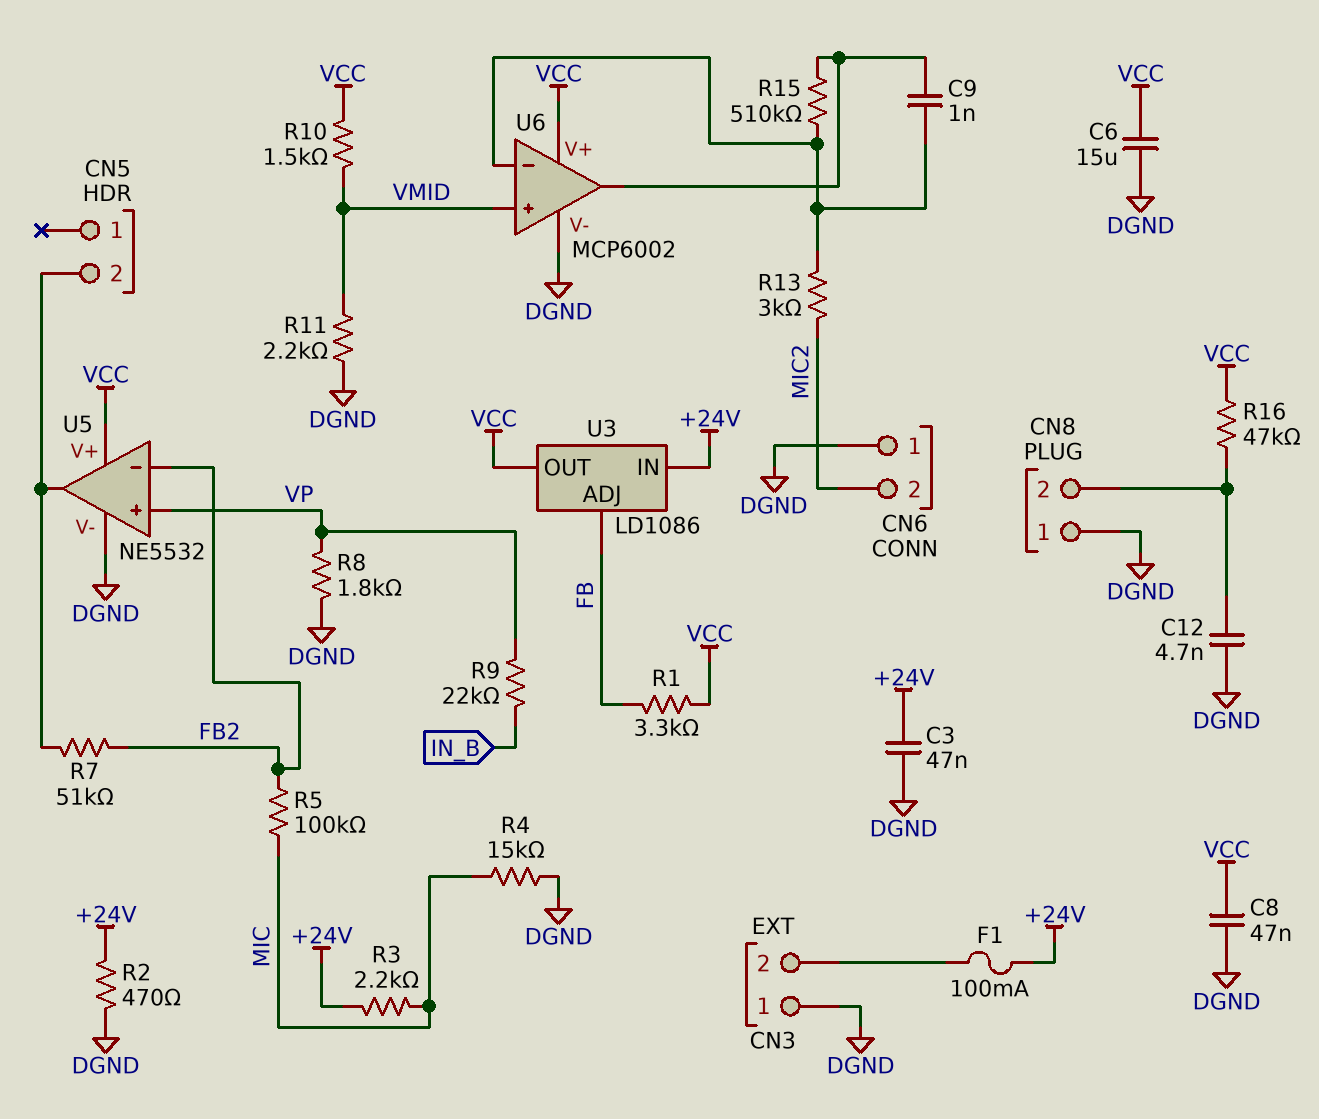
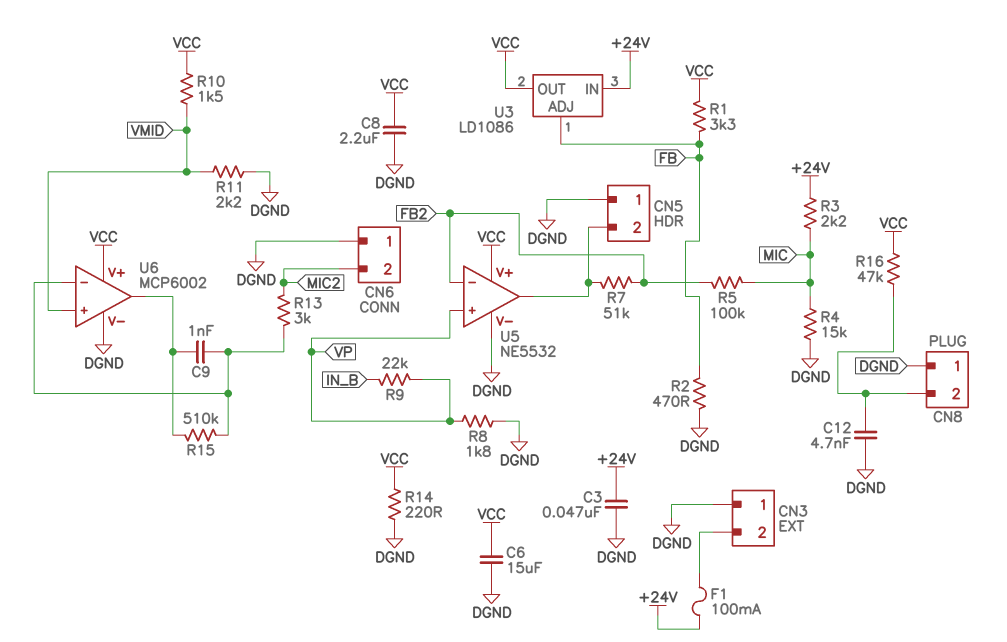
C8: 47nF (DGND, VCC) -> 2.2uF (DGND, VCC)
CN5 pin 1: none -> DGND
R2: 470 (+24V, DGND) -> 470 (DGND, FB)
R14: none -> 220 (DGND, VCC)

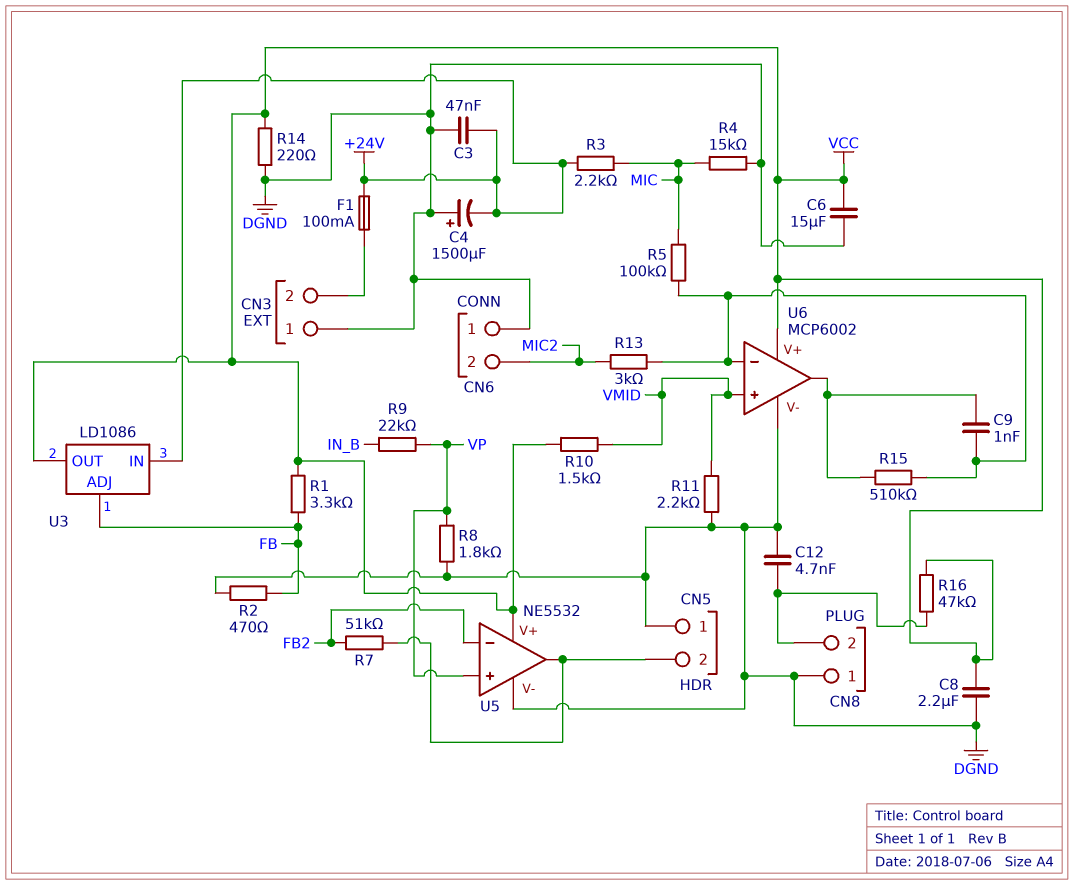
C4: none -> 1500uF (plus DGND, minus +24V)
R5: 100k (FB2, MIC) -> 100k (MIC, U6/in-)

